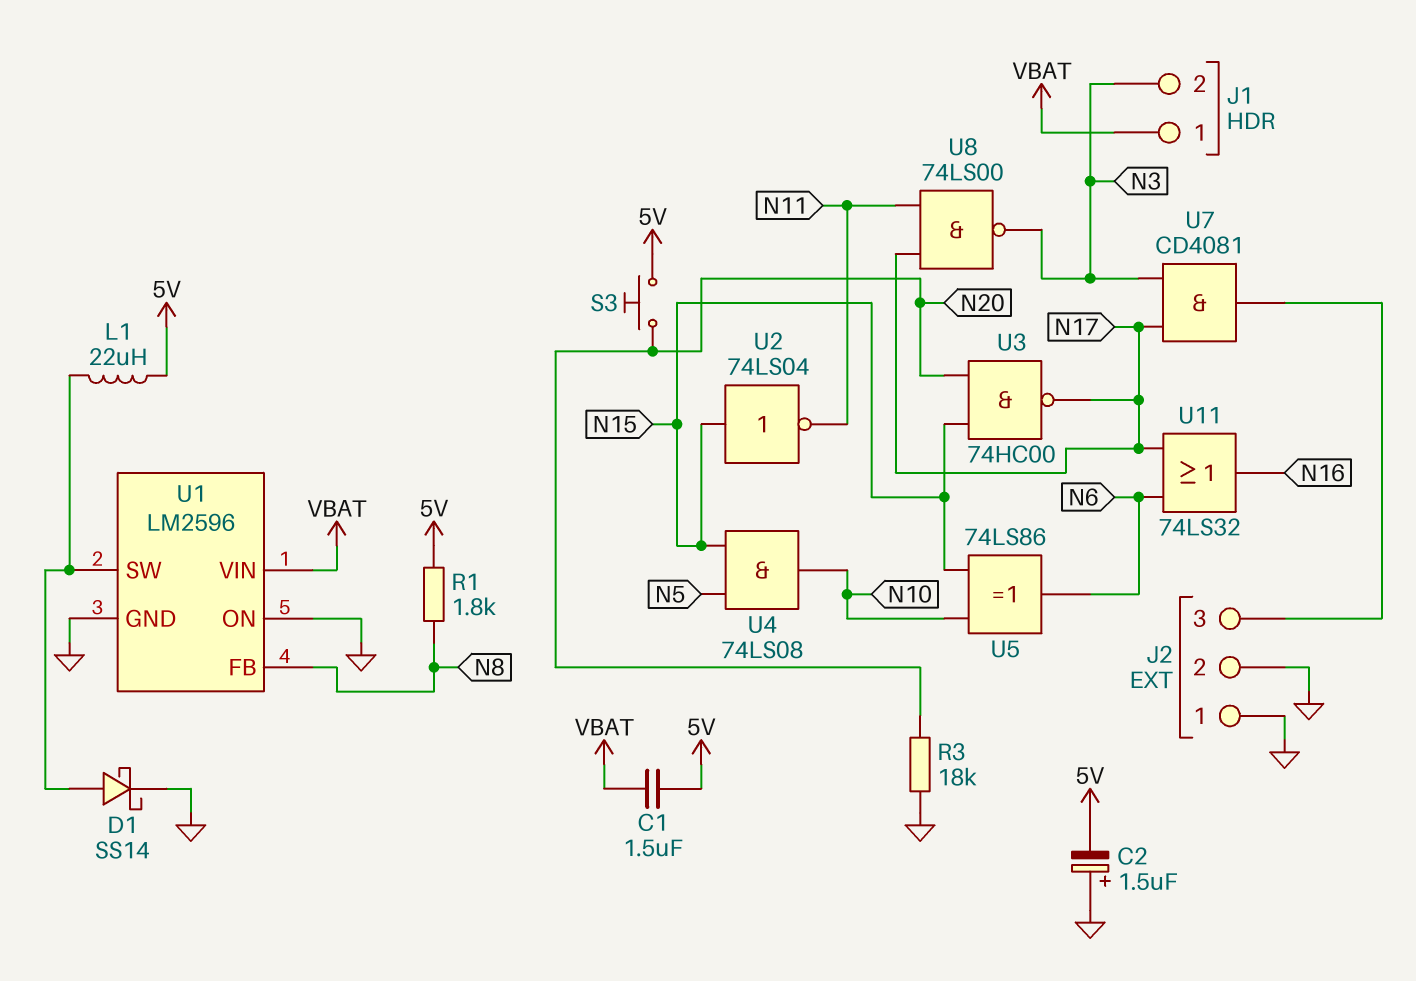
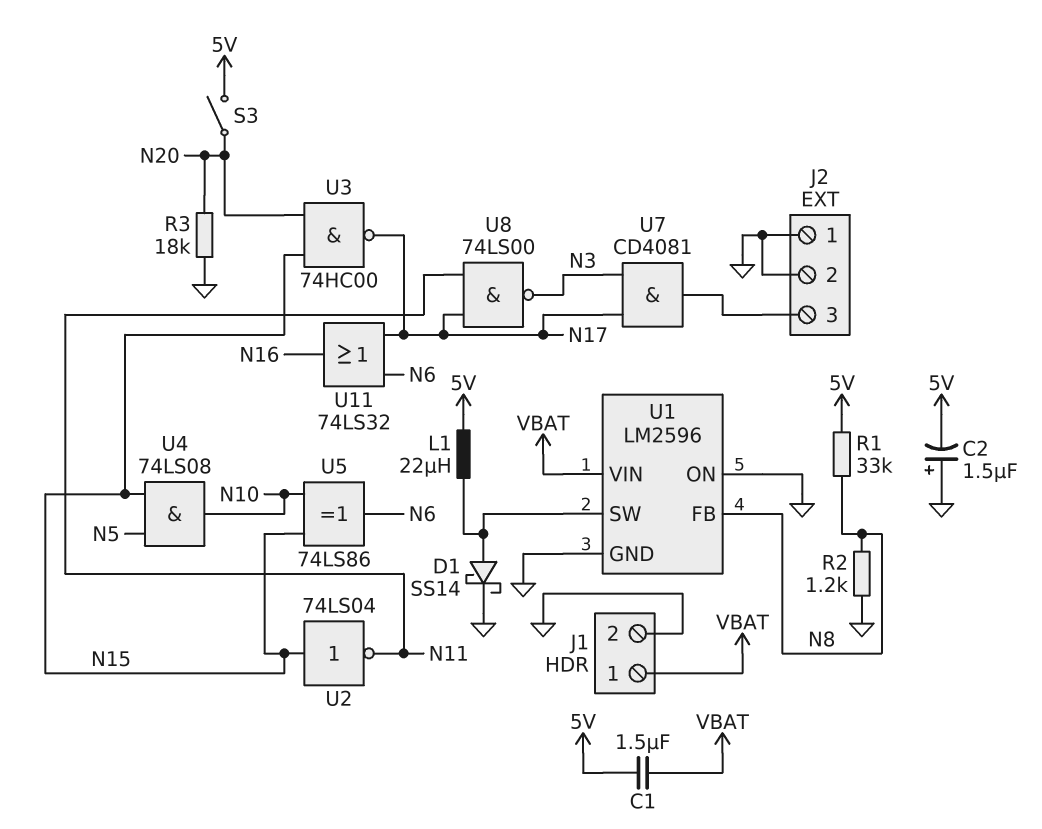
J1 pin 2: N3 -> GND
R1: 1.8k (5V, N8) -> 33k (5V, N8)
R2: none -> 1.2k (GND, N8)
S3: button (5V, N20) -> switch (5V, N20)

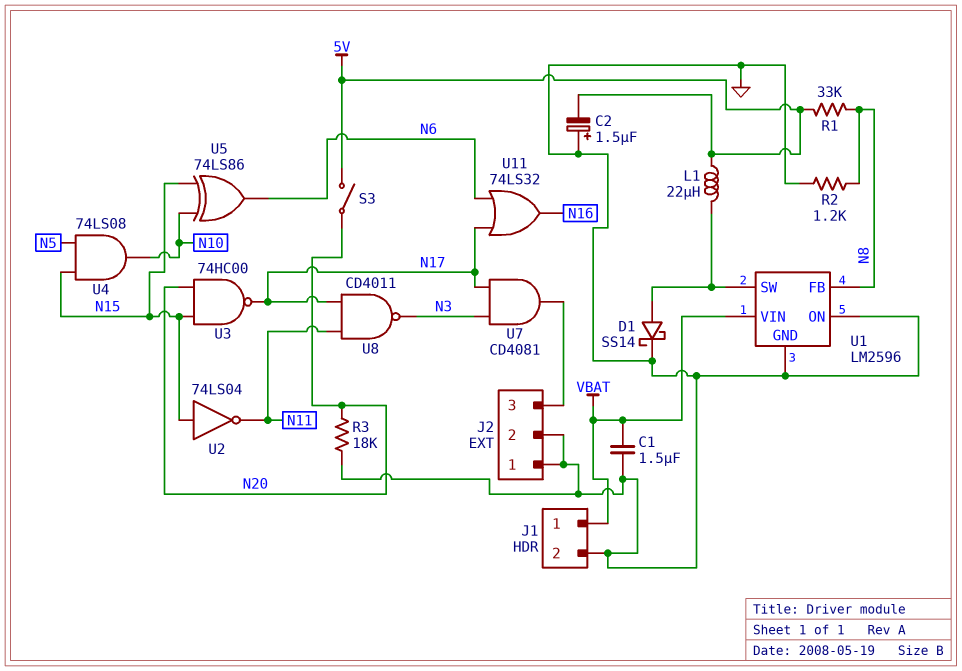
C1: 1.5uF (5V, VBAT) -> 1.5uF (GND, VBAT)
U8: NAND 74LS00 (in N11, in N17, out N3) -> NAND CD4011 (in N11, in N17, out N3)

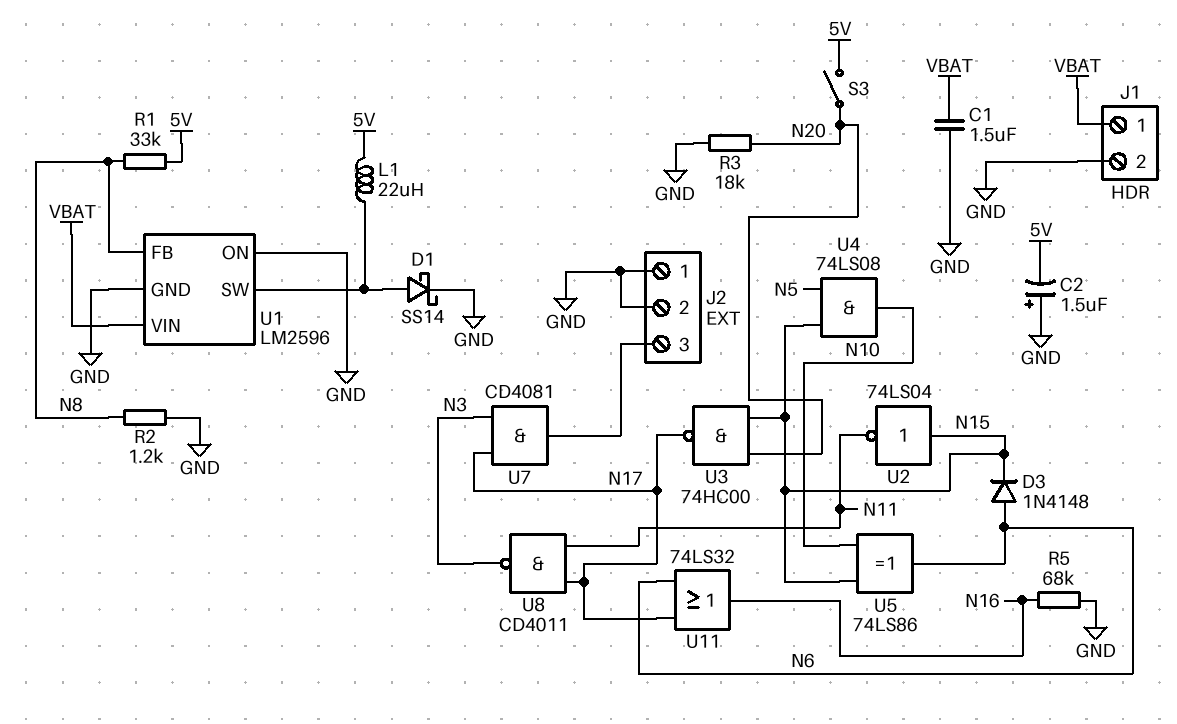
D3: none -> diode 1N4148 (A N6, K N15)
R5: none -> 68k (GND, N16)

